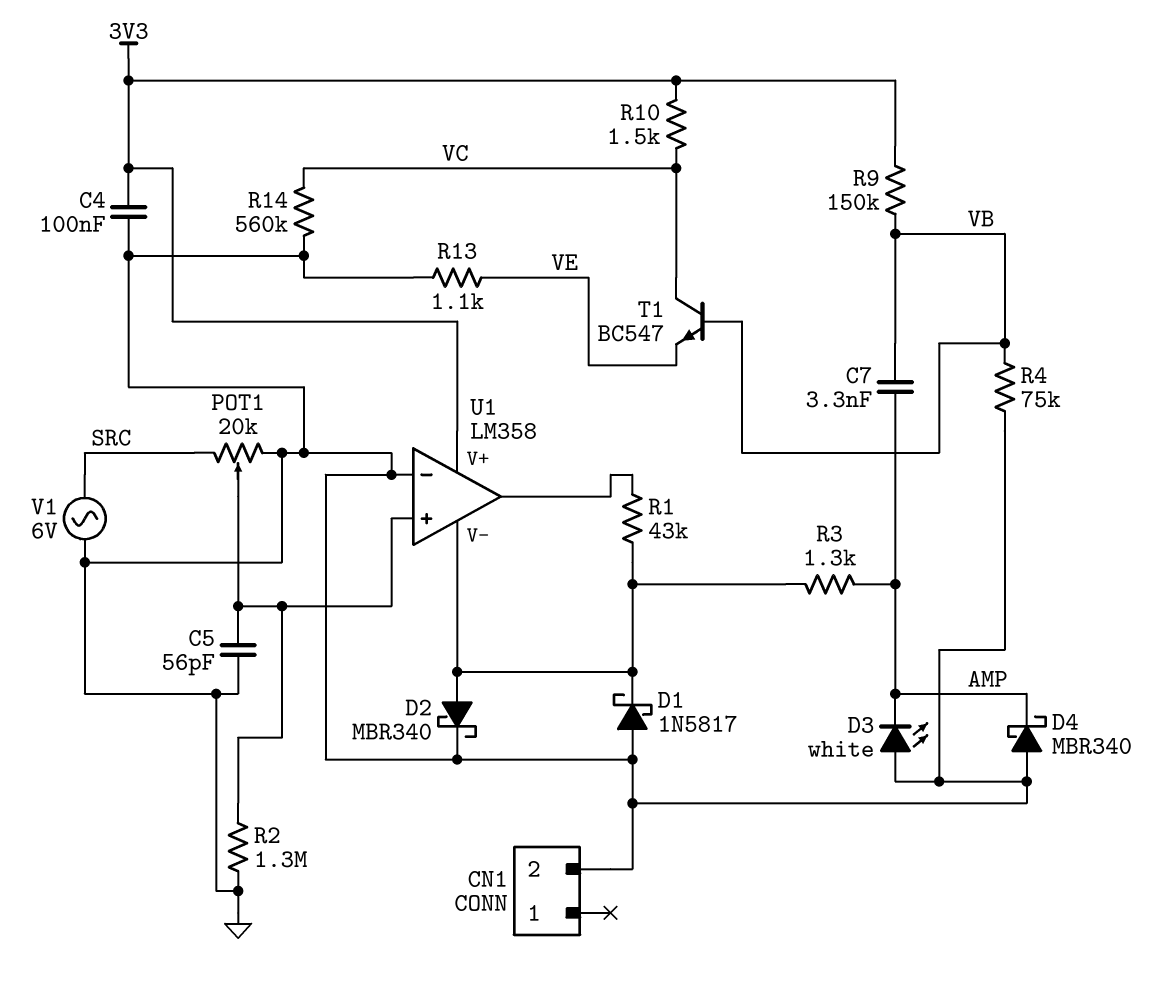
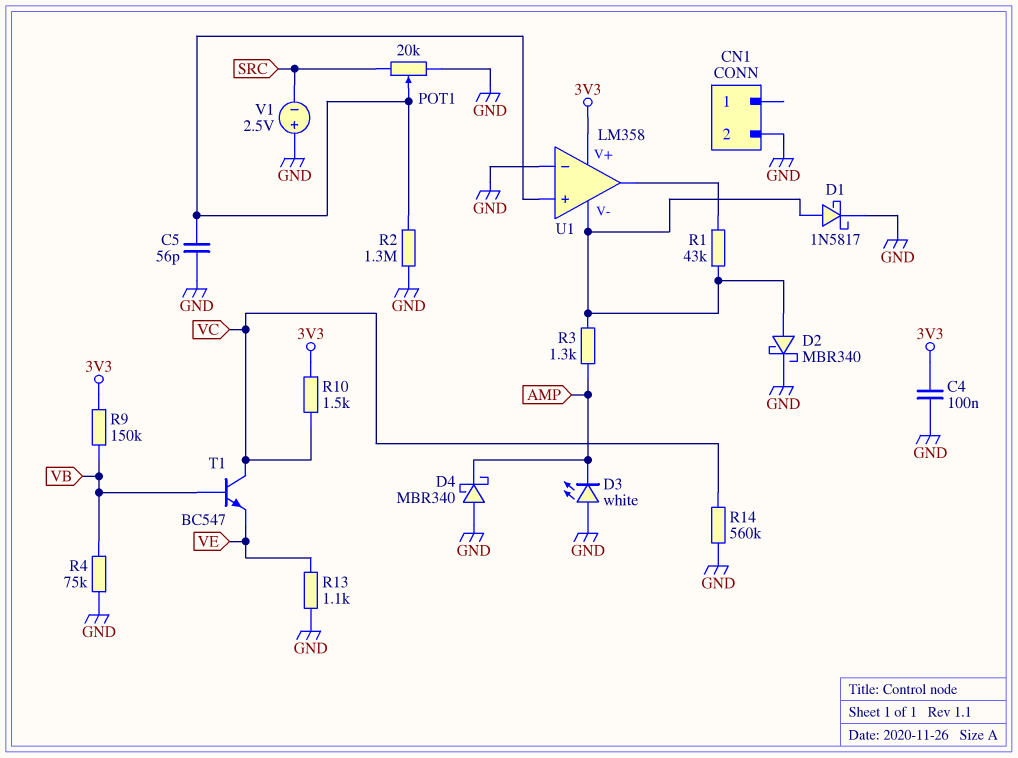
C7: 3.3nF (AMP, VB) -> none
D1: schottky 1N5817 (A GND, K U1/V-) -> schottky 1N5817 (A U1/V-, K GND)
V1: AC 6V (GND, SRC) -> 2.5V (plus GND, minus SRC)

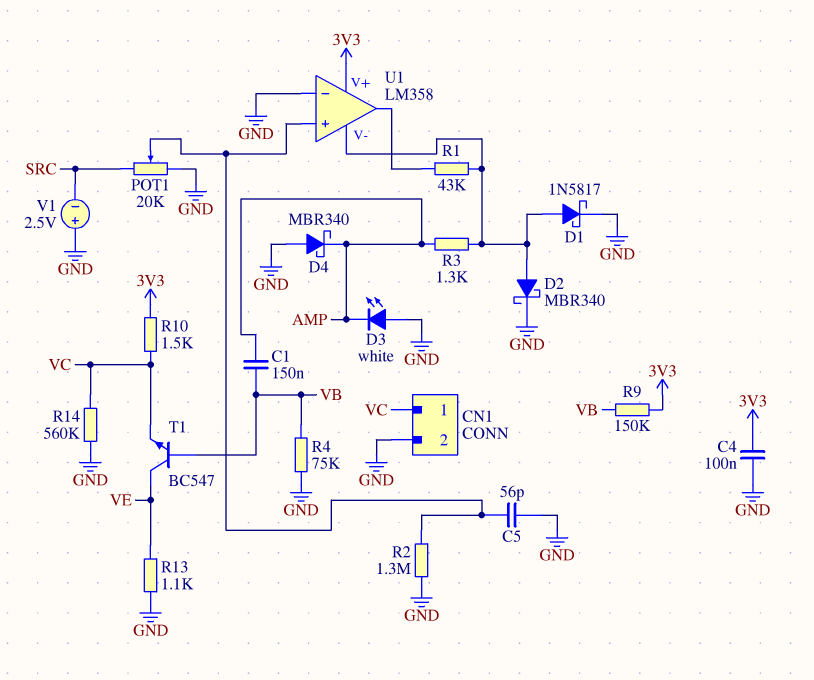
C1: none -> 150nF (AMP, VB)
CN1 pin 1: none -> VC
T1: NPN BC547 (B VB, C VC, E VE) -> NPN BC547 (B VB, C VE, E VC)

